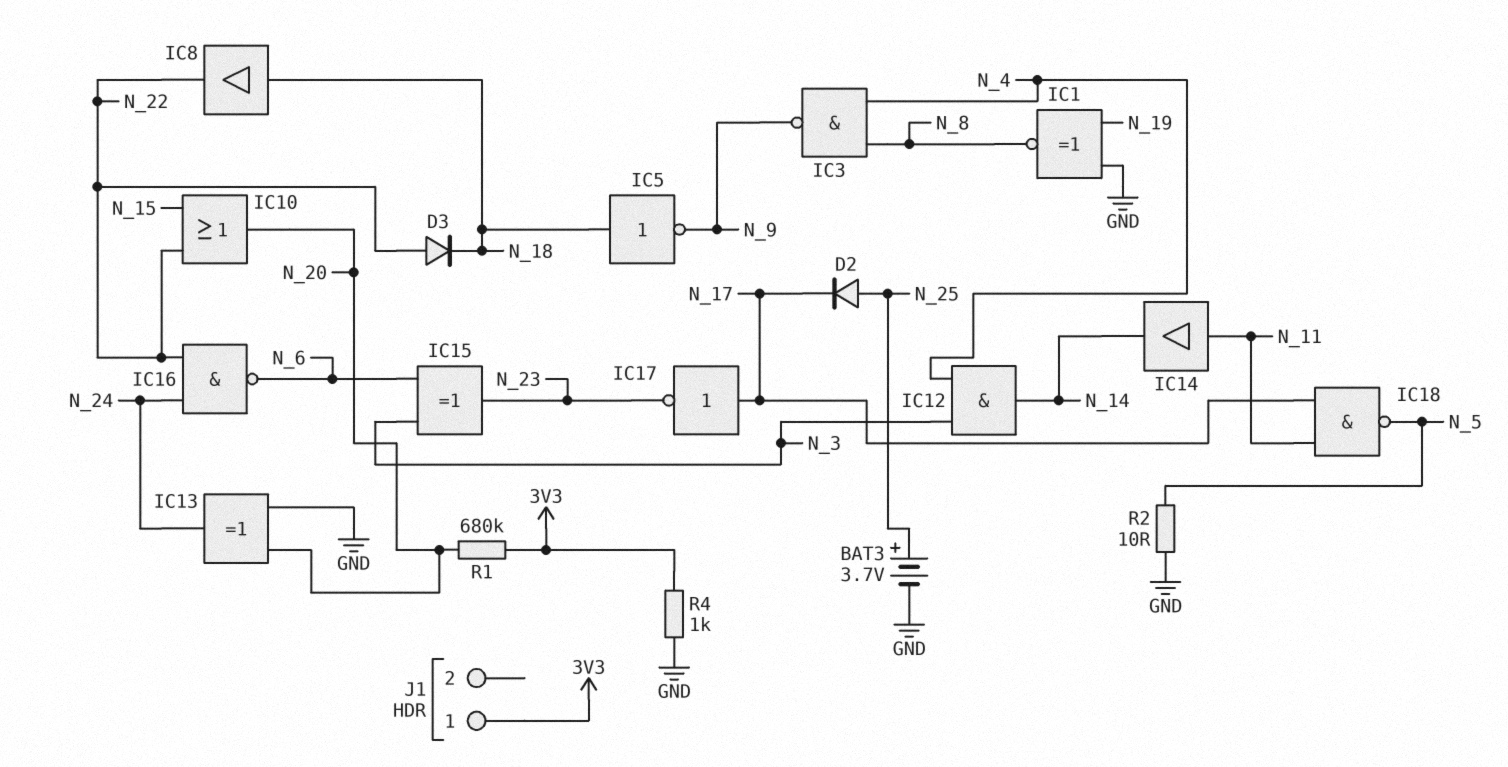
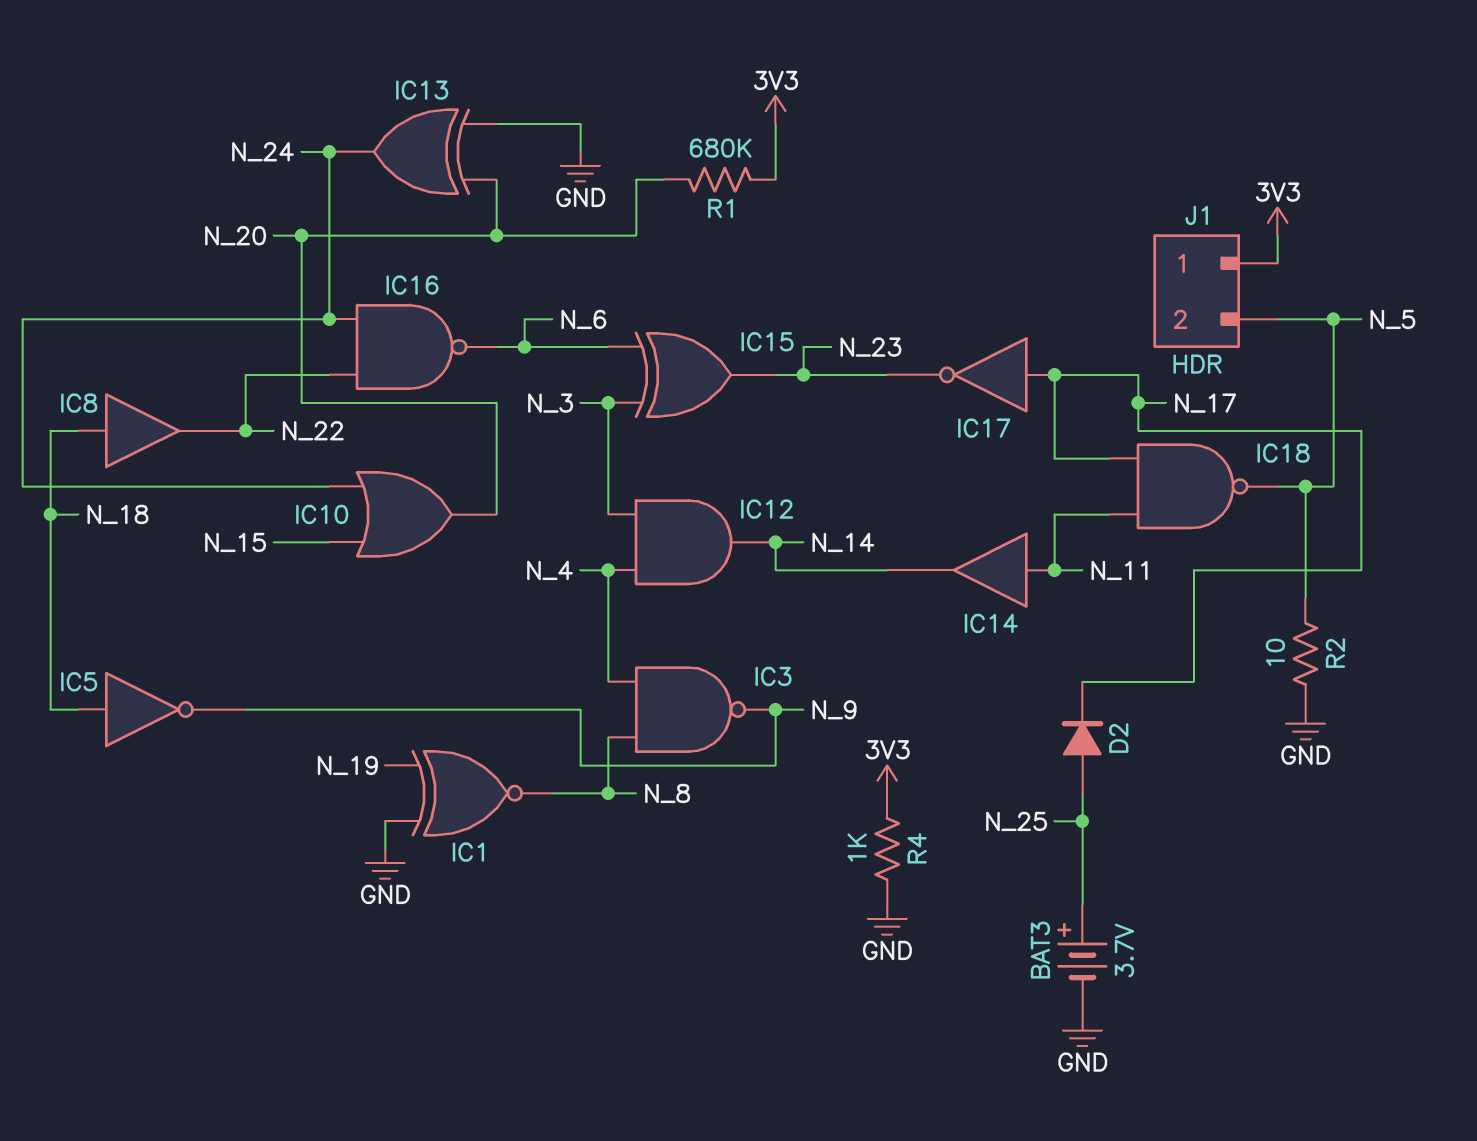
D3: diode (A N_22, K N_18) -> none
IC10: OR (in N_15, in N_22, out N_20) -> OR (in N_15, in N_24, out N_20)
J1 pin 2: none -> N_5

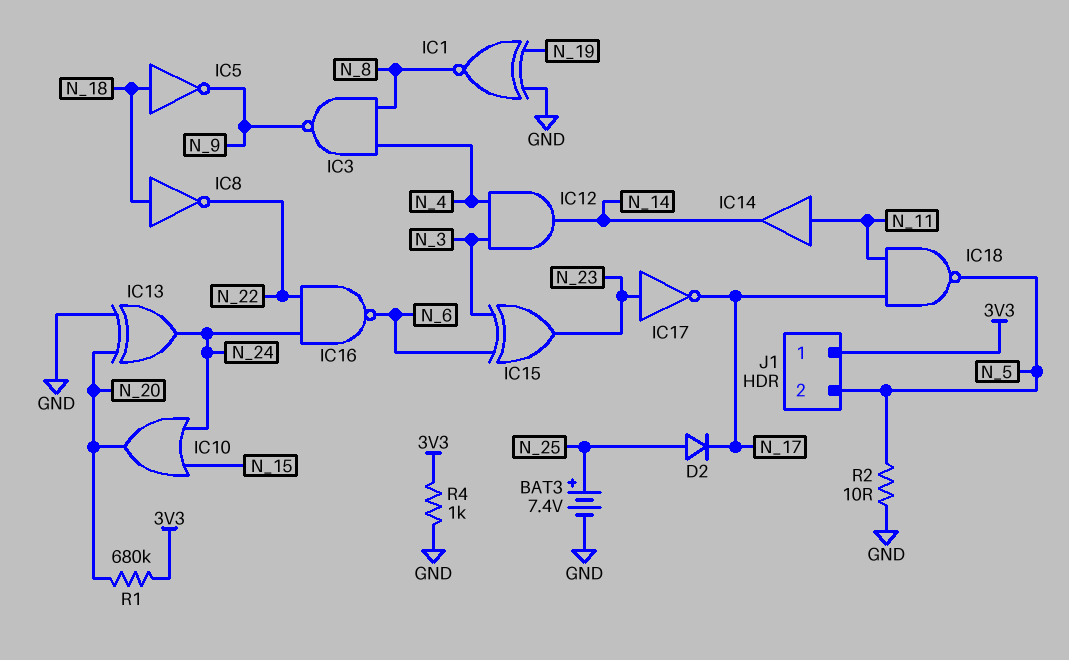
BAT3: 3.7V (plus N_25, minus GND) -> 7.4V (plus N_25, minus GND)
IC8: buffer (in N_18, out N_22) -> NOT (in N_18, out N_22)
IC17: NOT (in N_17, out N_23) -> NOT (in N_23, out N_17)

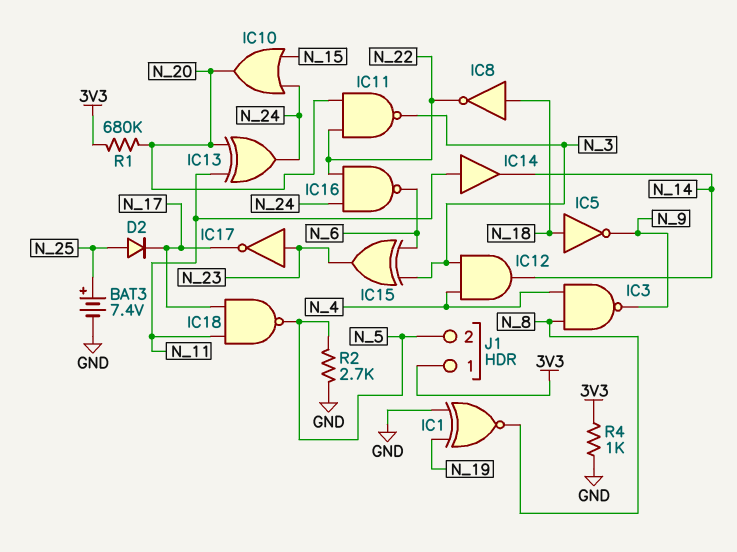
IC11: none -> NAND (in N_20, in N_22, out N_3)
IC13: XOR (in GND, in N_20, out N_24) -> XOR (in N_11, in N_20, out N_24)
R2: 10 (GND, N_5) -> 2.7k (GND, N_5)

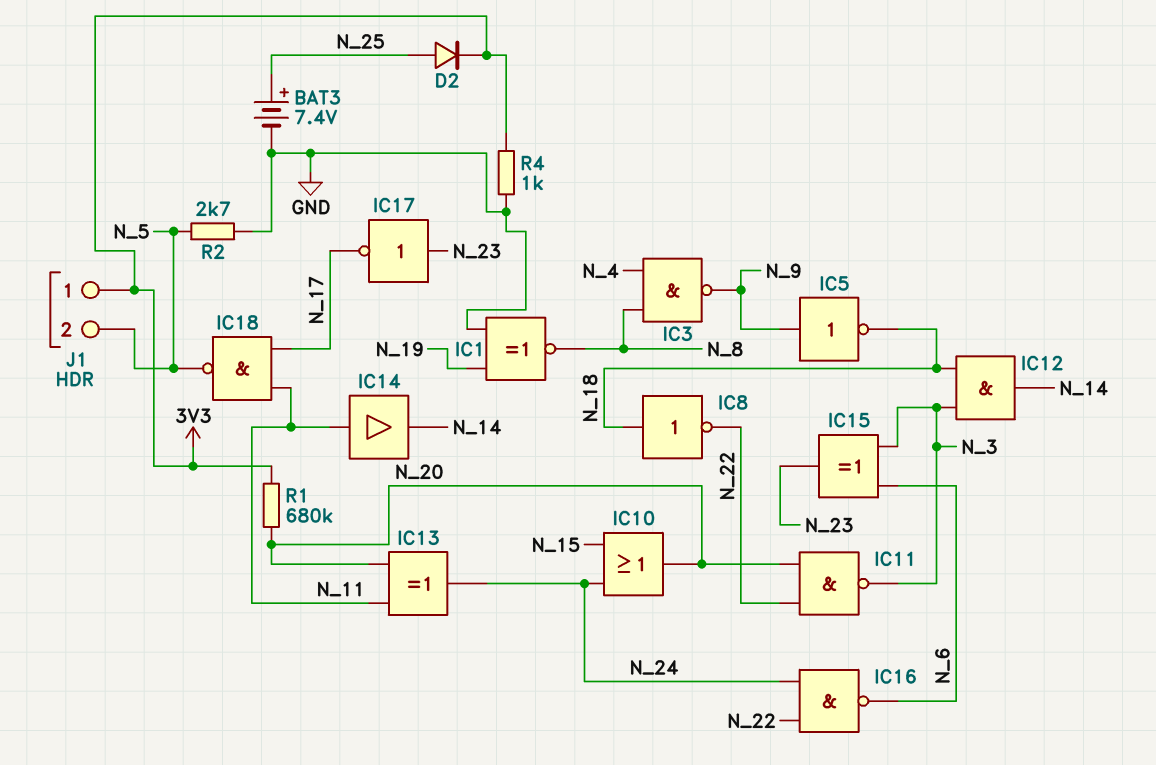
D2: diode (A N_25, K N_17) -> diode (A N_25, K 3V3)
IC5: NOT (in N_18, out N_9) -> NOT (in N_9, out N_18)
IC12: AND (in N_3, in N_4, out N_14) -> AND (in N_3, in N_18, out N_14)

